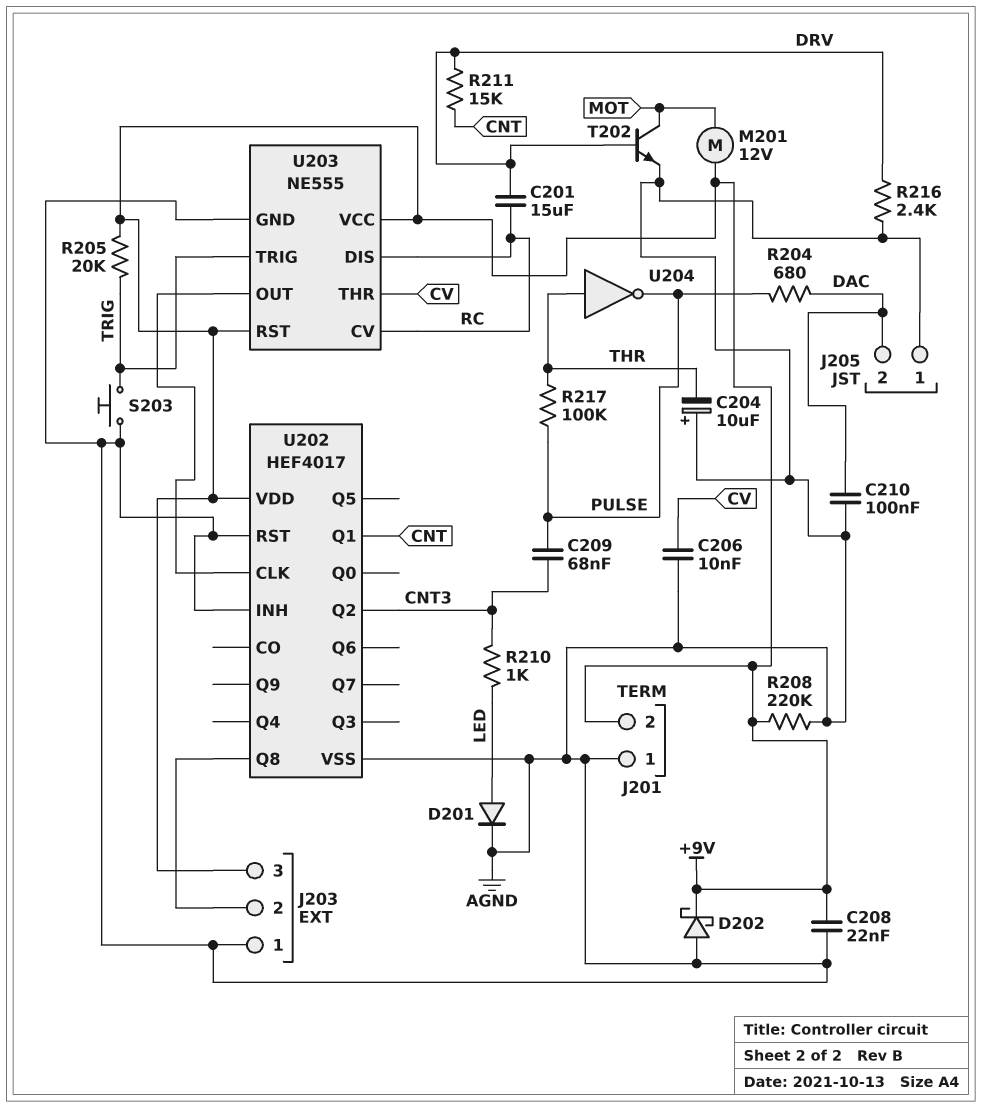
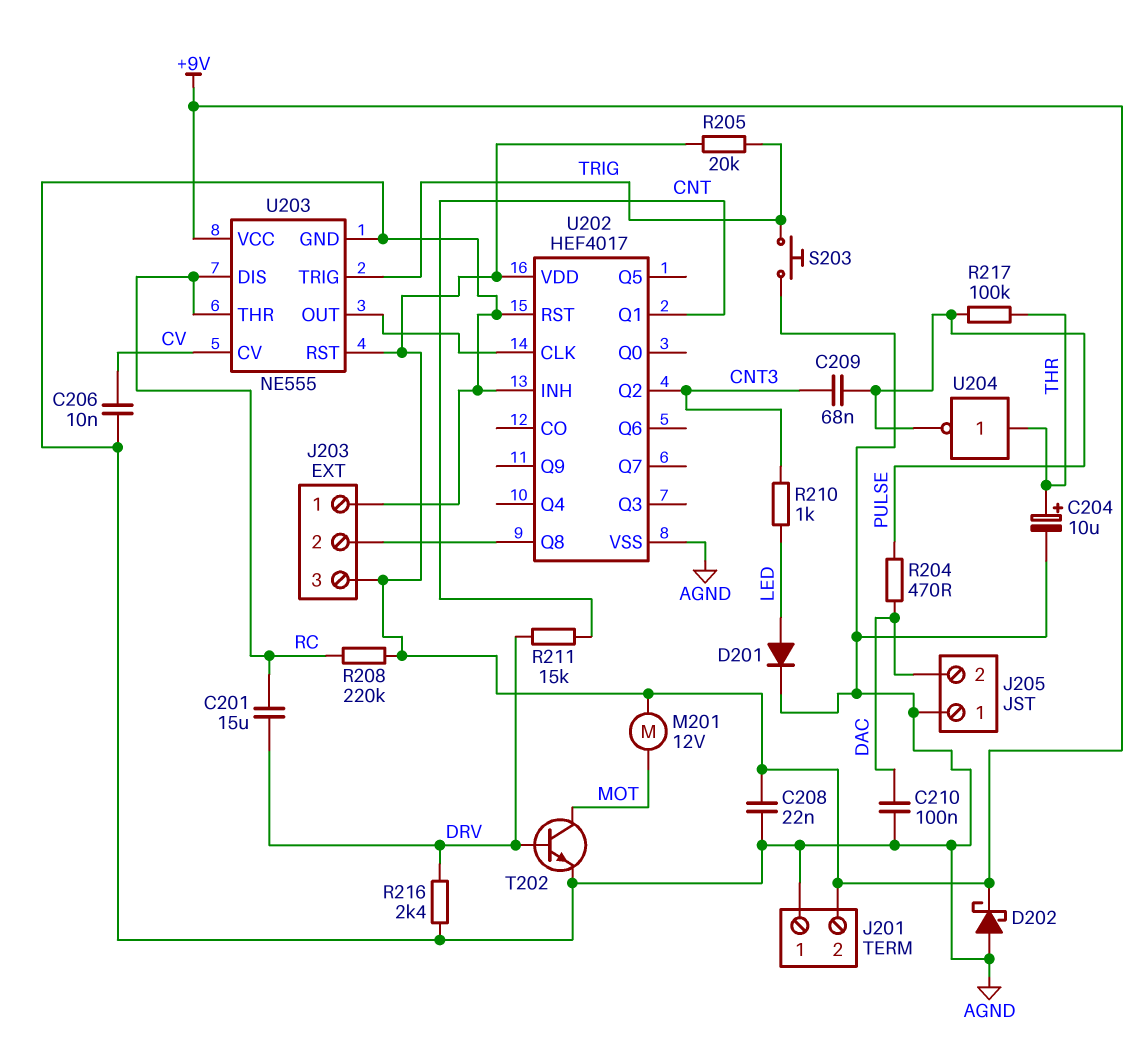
C204: 10uF (plus AGND, minus THR) -> 10uF (plus THR, minus AGND)
R204: 680 (DAC, PULSE) -> 470 (DAC, PULSE)
R208: 220k (+9V, AGND) -> 220k (+9V, RC)
U203 pin CV: RC -> CV
U203 pin THR: CV -> RC

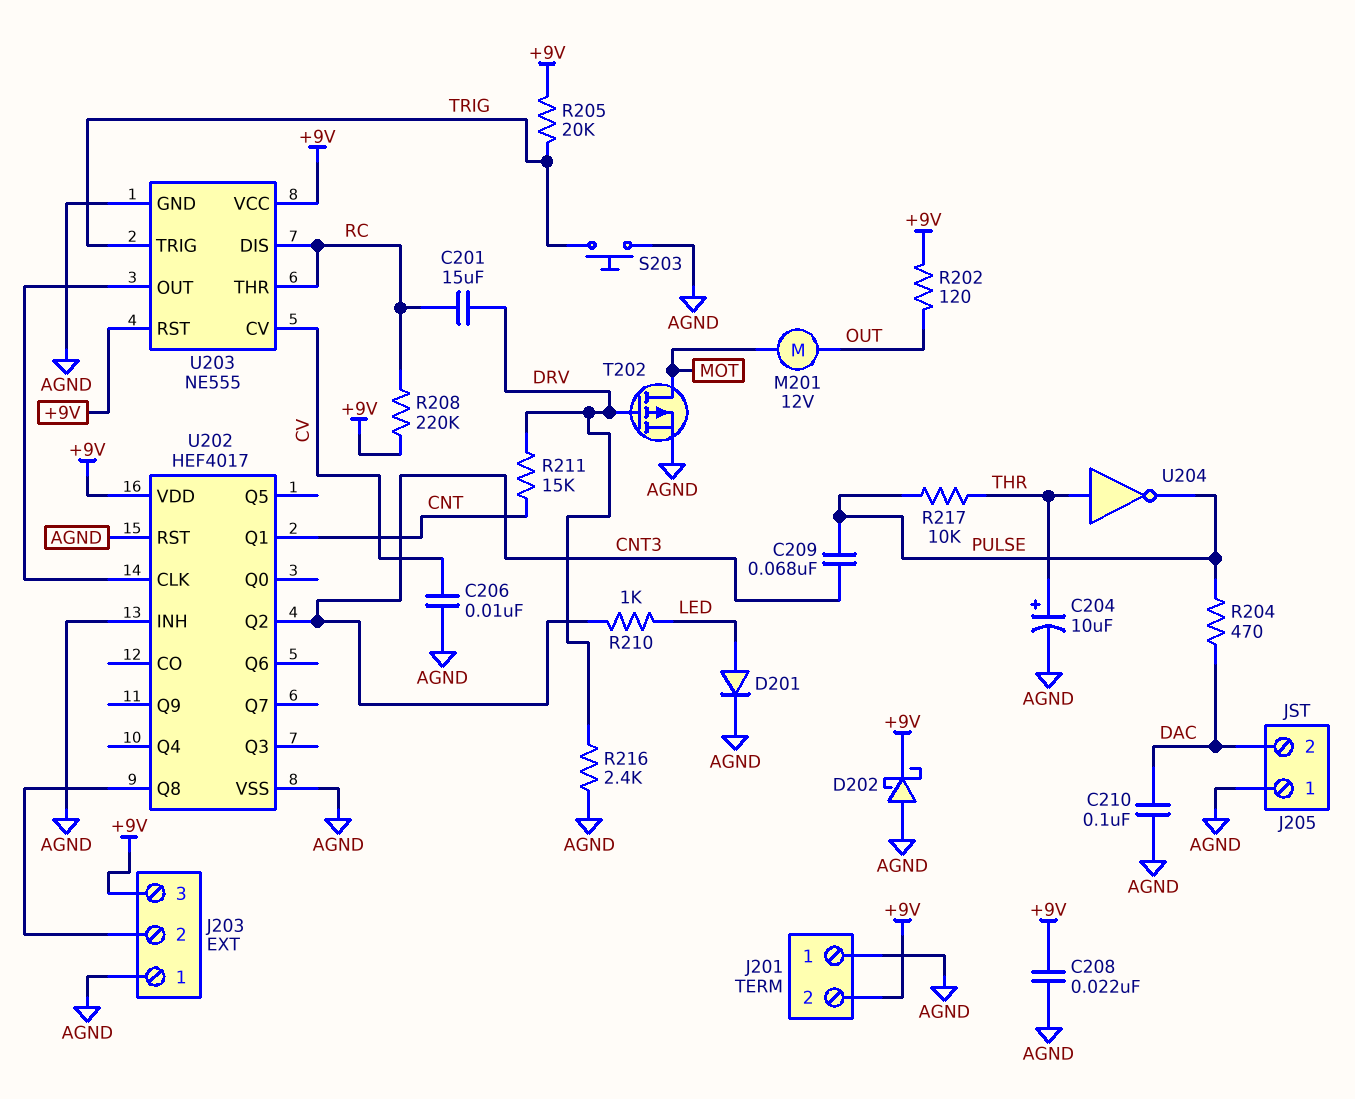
M201: motor 12V (+9V, MOT) -> motor 12V (MOT, OUT)
R202: none -> 120 (+9V, OUT)
R217: 100k (PULSE, THR) -> 10k (PULSE, THR)
T202: NPN (B DRV, C MOT, E AGND) -> PMOS (G DRV, D MOT, S AGND)

